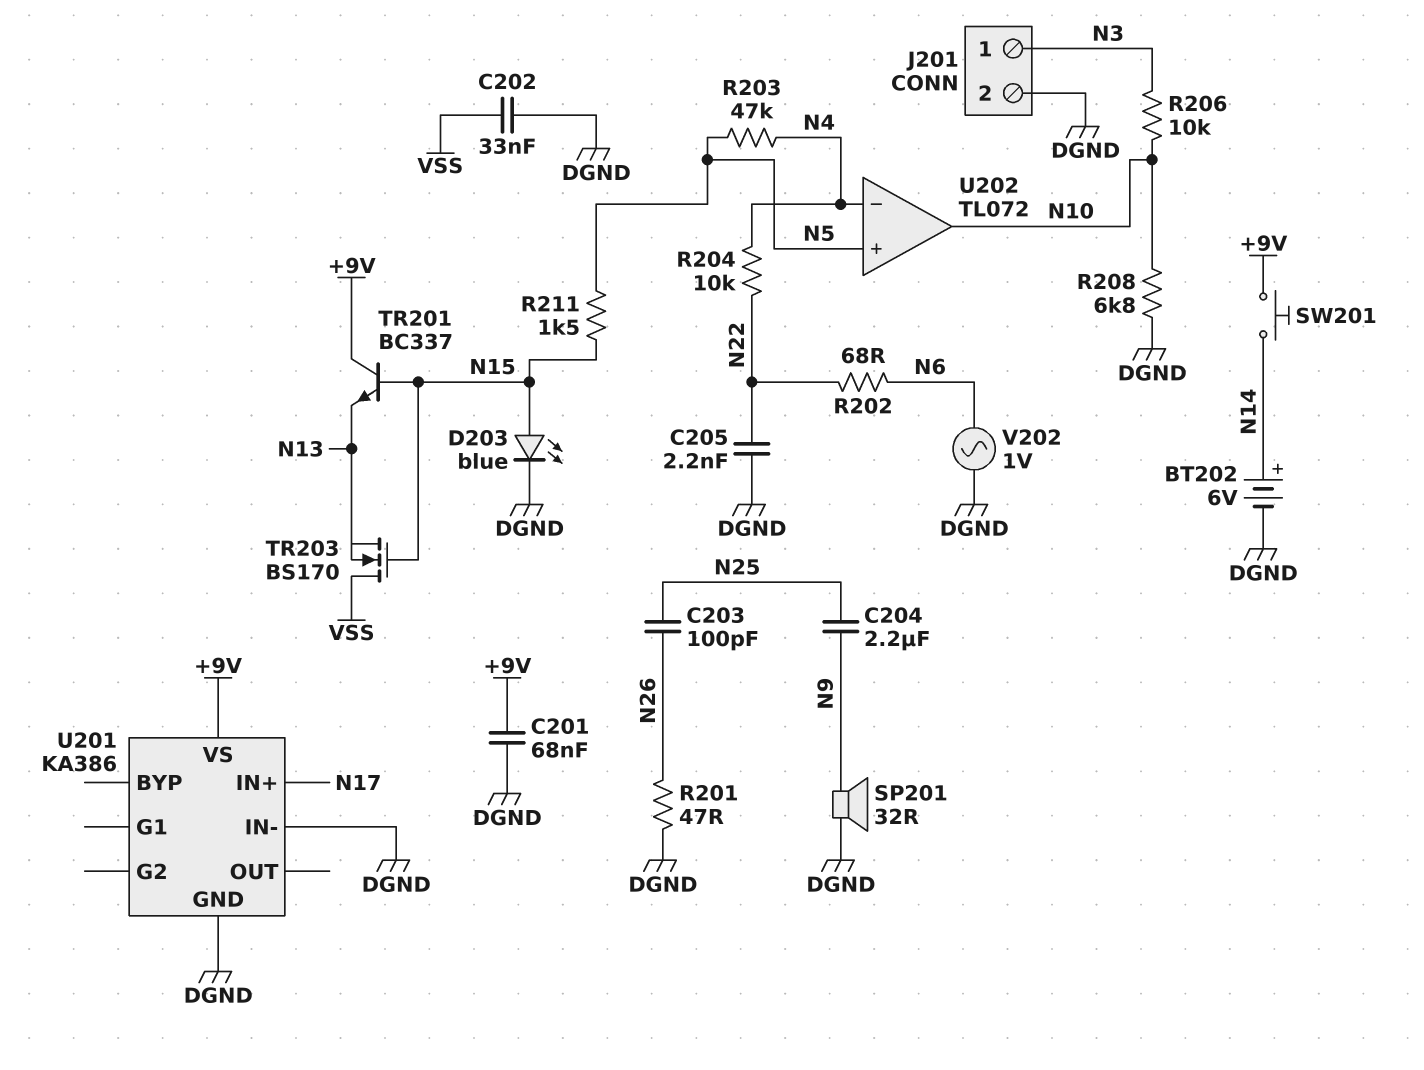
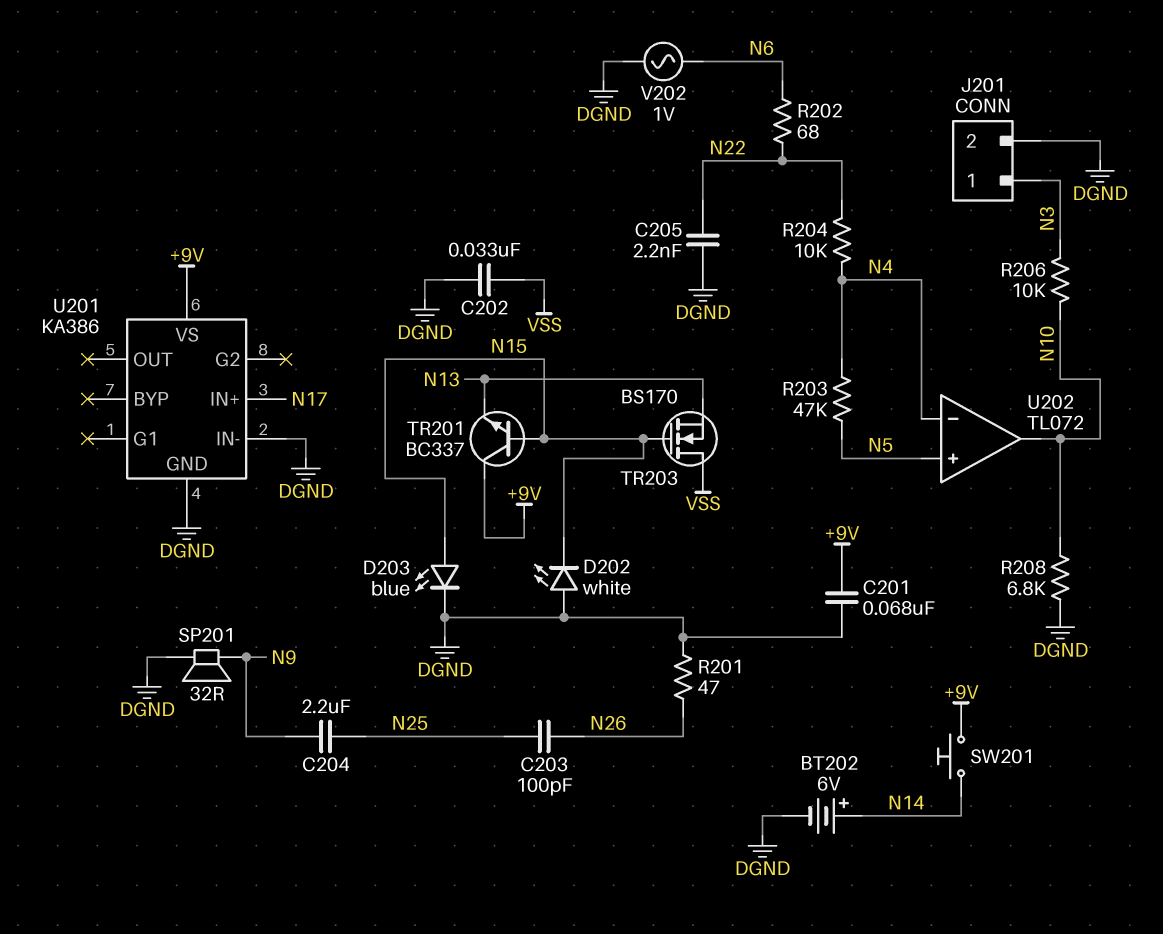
D202: none -> LED white (A DGND, K N15)
R211: 1.5k (N5, N15) -> none

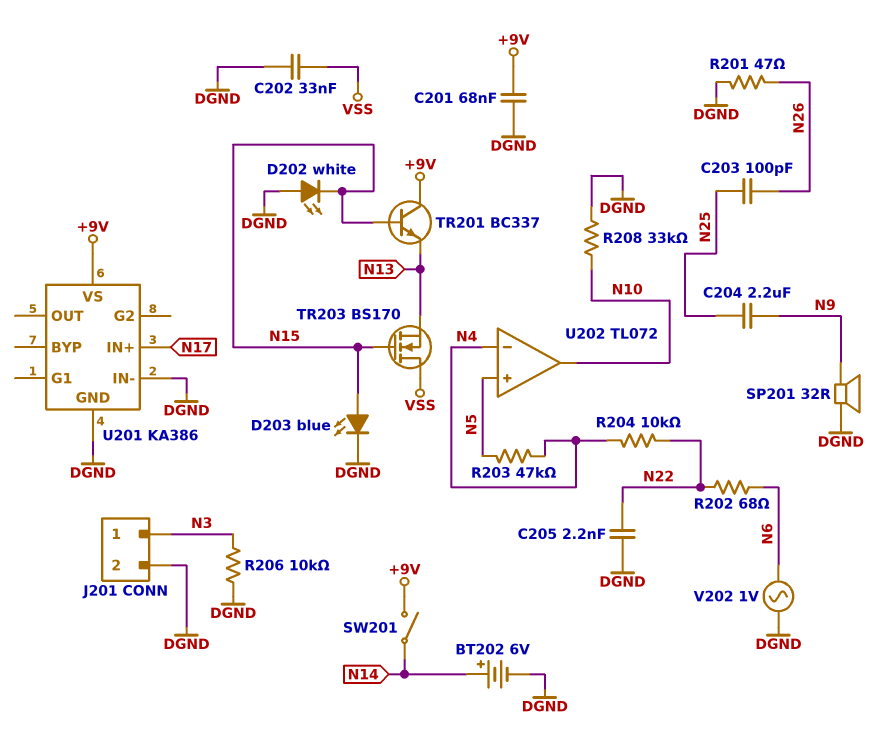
R206: 10k (N3, N10) -> 10k (DGND, N3)
R208: 6.8k (DGND, N10) -> 33k (DGND, N10)
SW201: button (+9V, N14) -> switch (+9V, N14)

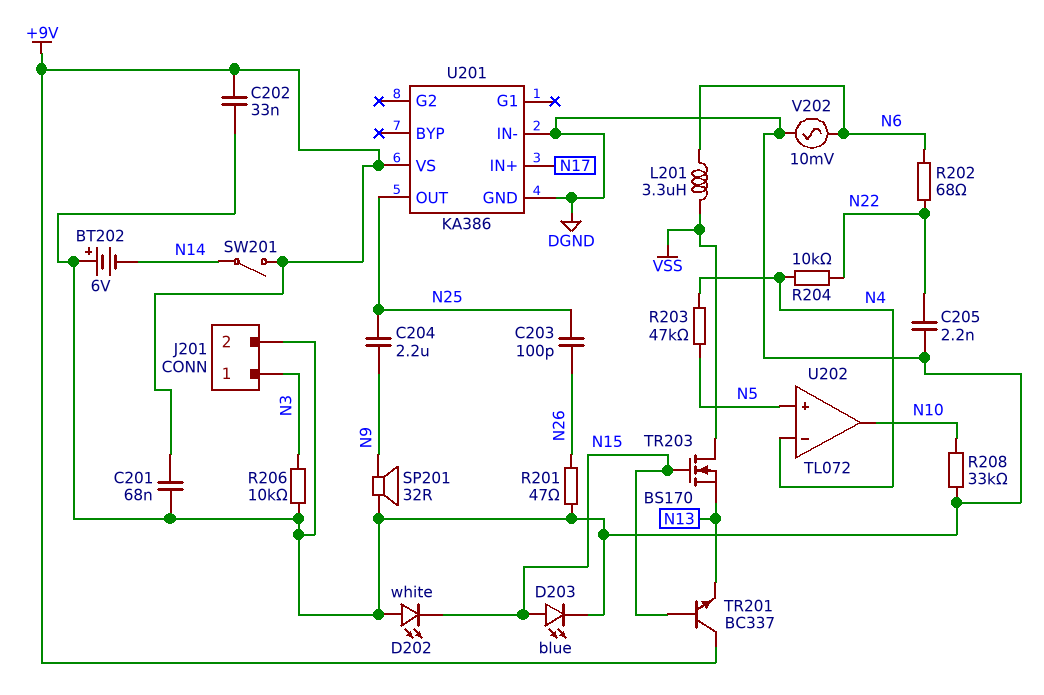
BT202: 6V (plus N14, minus DGND) -> 6V (plus DGND, minus N14)
C202: 33nF (DGND, VSS) -> 33nF (+9V, DGND)
L201: none -> 3.3uH (N6, VSS)
U201 pin OUT: none -> N25
V202: AC 1V (DGND, N6) -> AC 10mV (DGND, N6)

